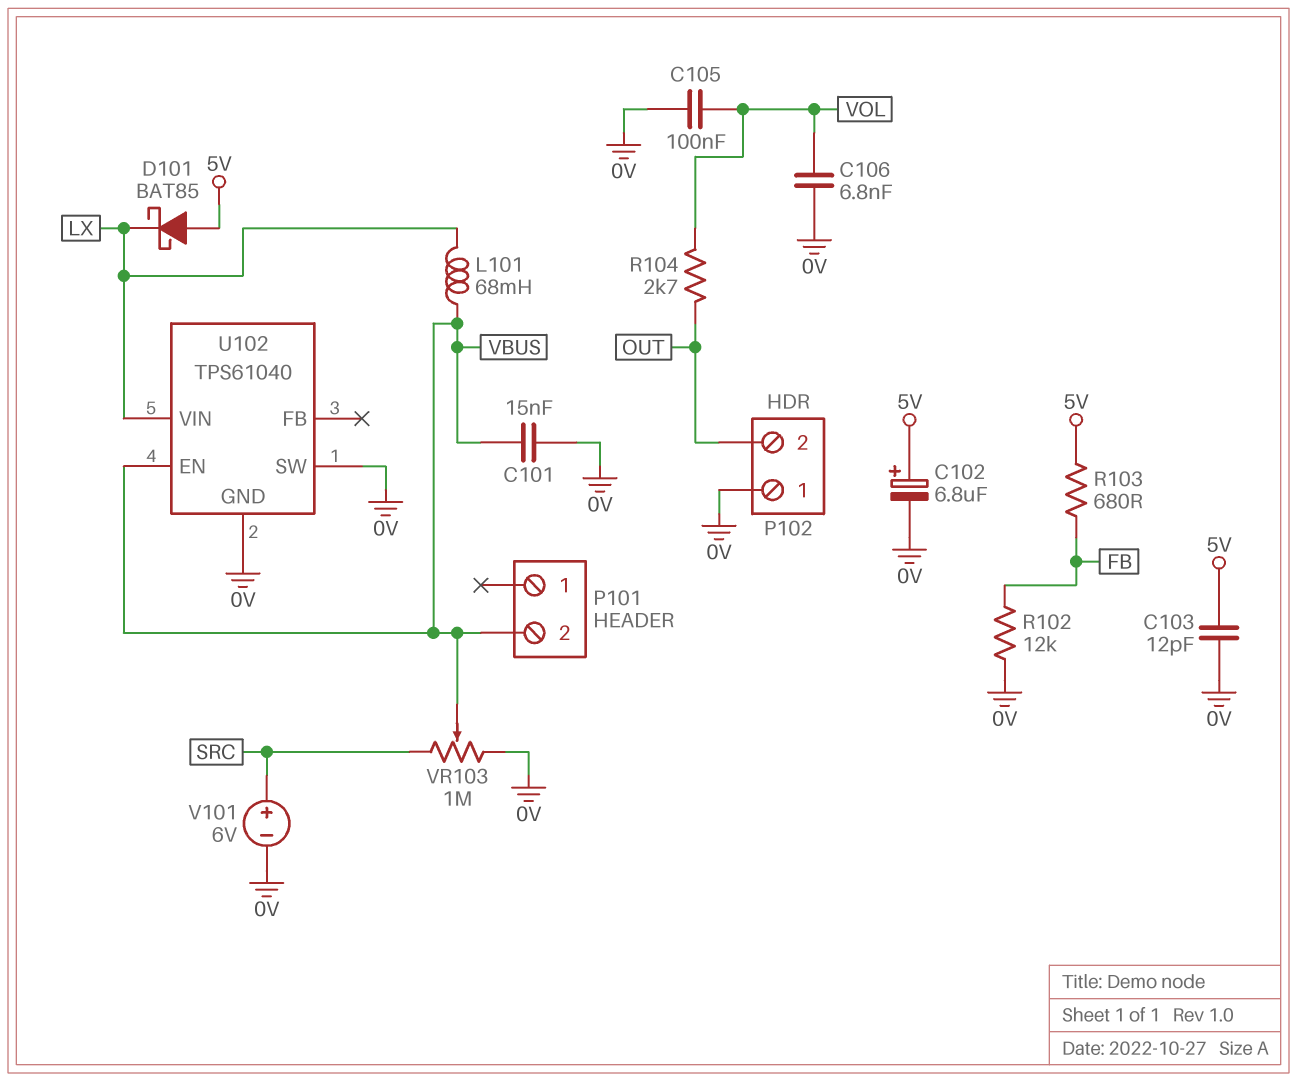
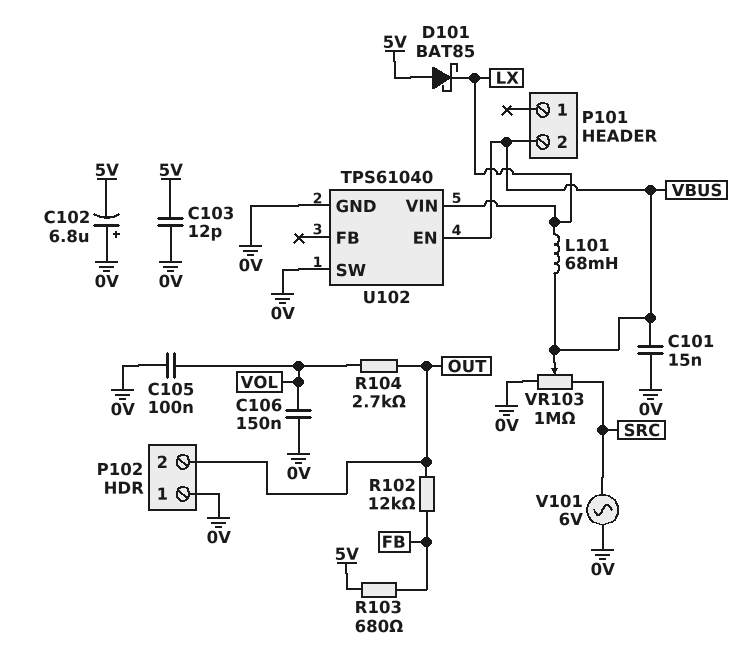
C102: 6.8uF (plus 5V, minus 0V) -> 6.8uF (plus 0V, minus 5V)
C106: 6.8nF (0V, VOL) -> 150nF (0V, VOL)
R102: 12k (0V, FB) -> 12k (FB, OUT)
V101: 6V (plus SRC, minus 0V) -> AC 6V (0V, SRC)

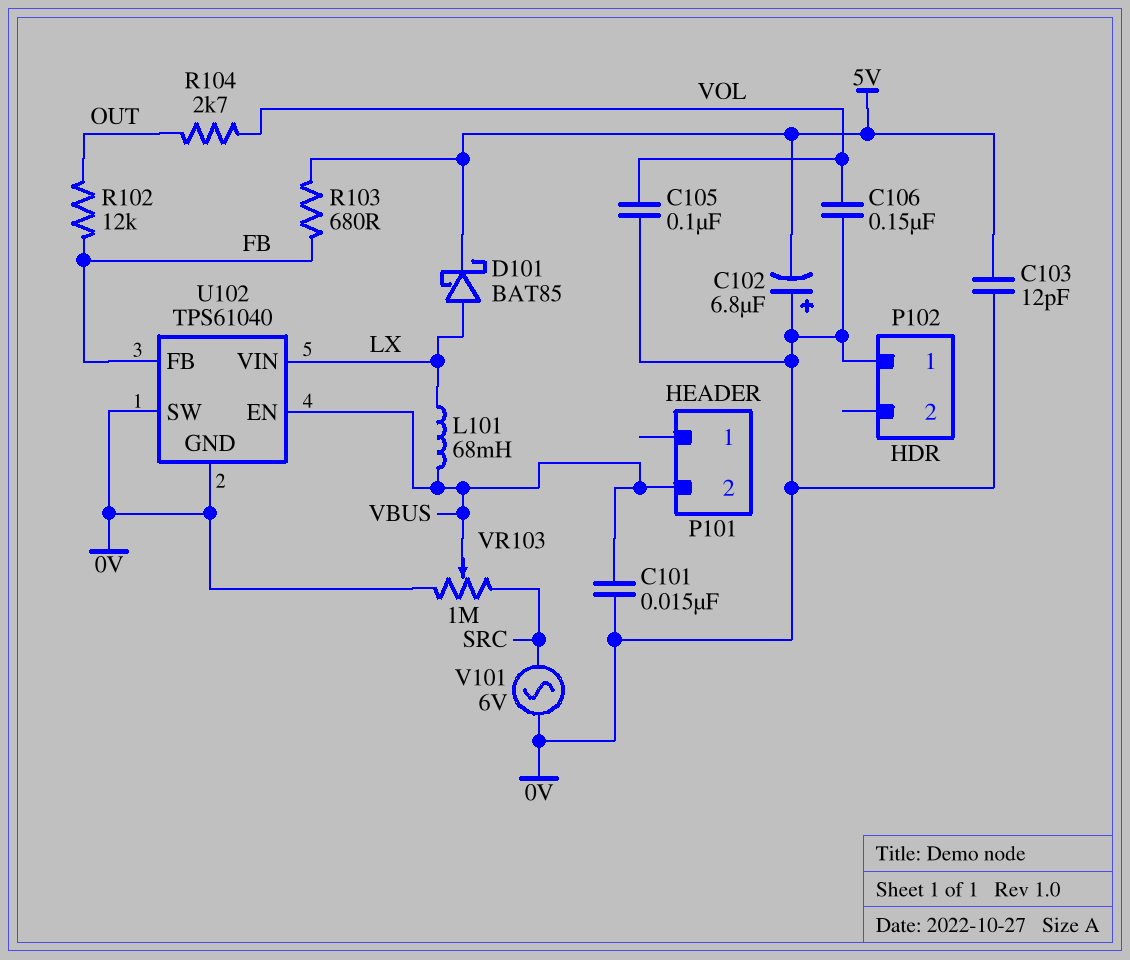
D101: schottky BAT85 (A 5V, K LX) -> schottky BAT85 (A LX, K 5V)
P102 pin 2: OUT -> none
U102 pin FB: none -> FB

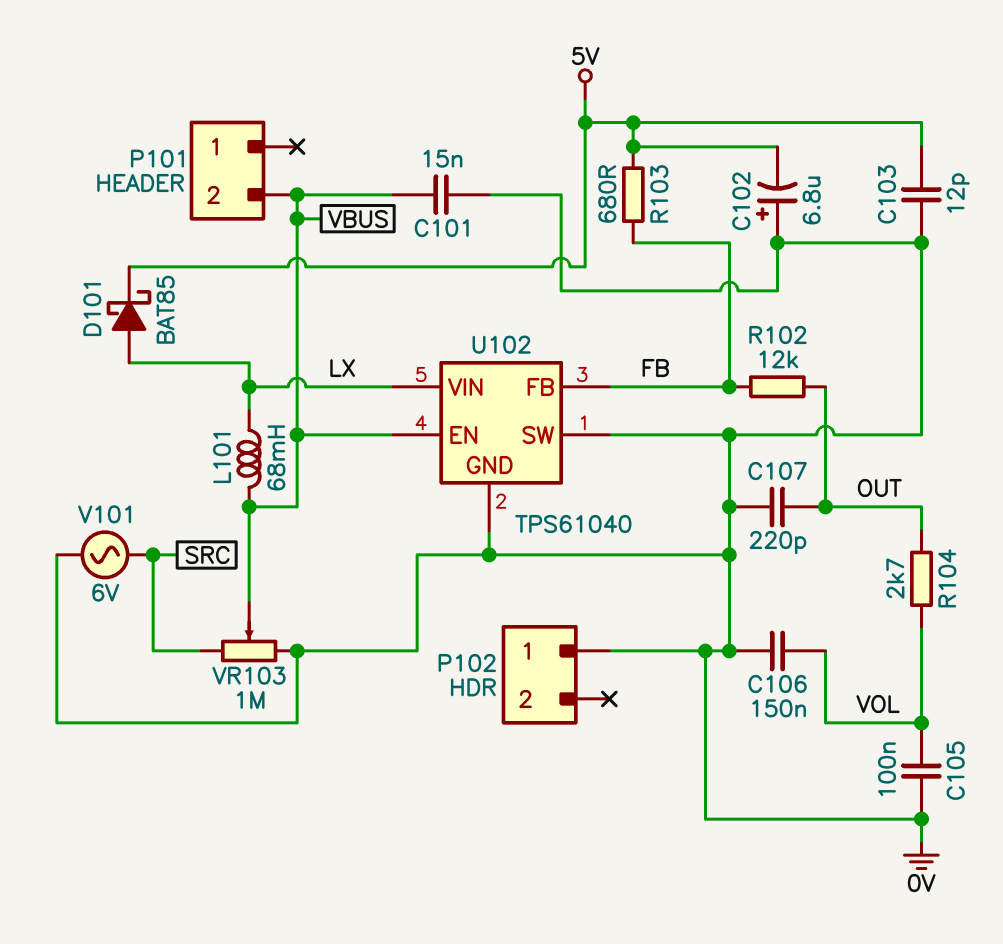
C107: none -> 220pF (0V, OUT)

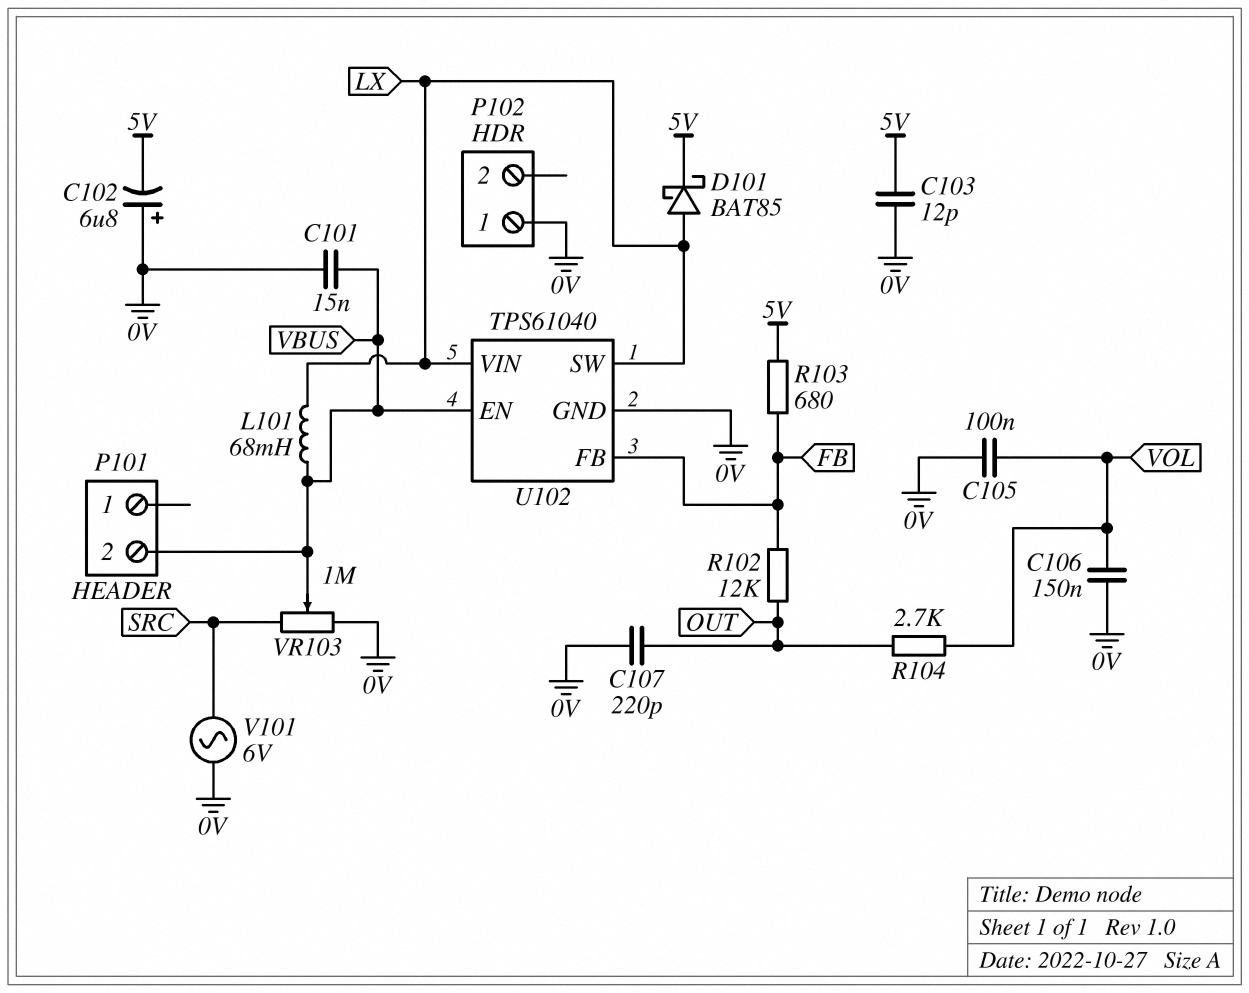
U102 pin SW: 0V -> LX

